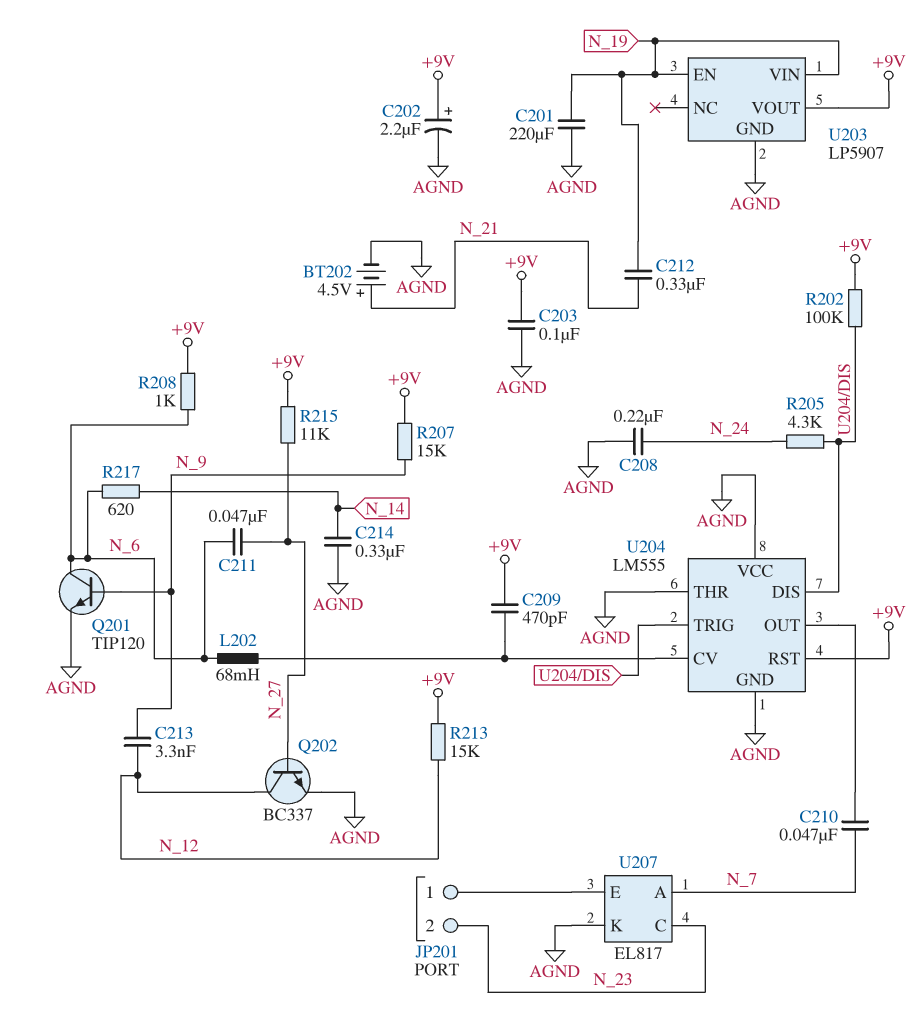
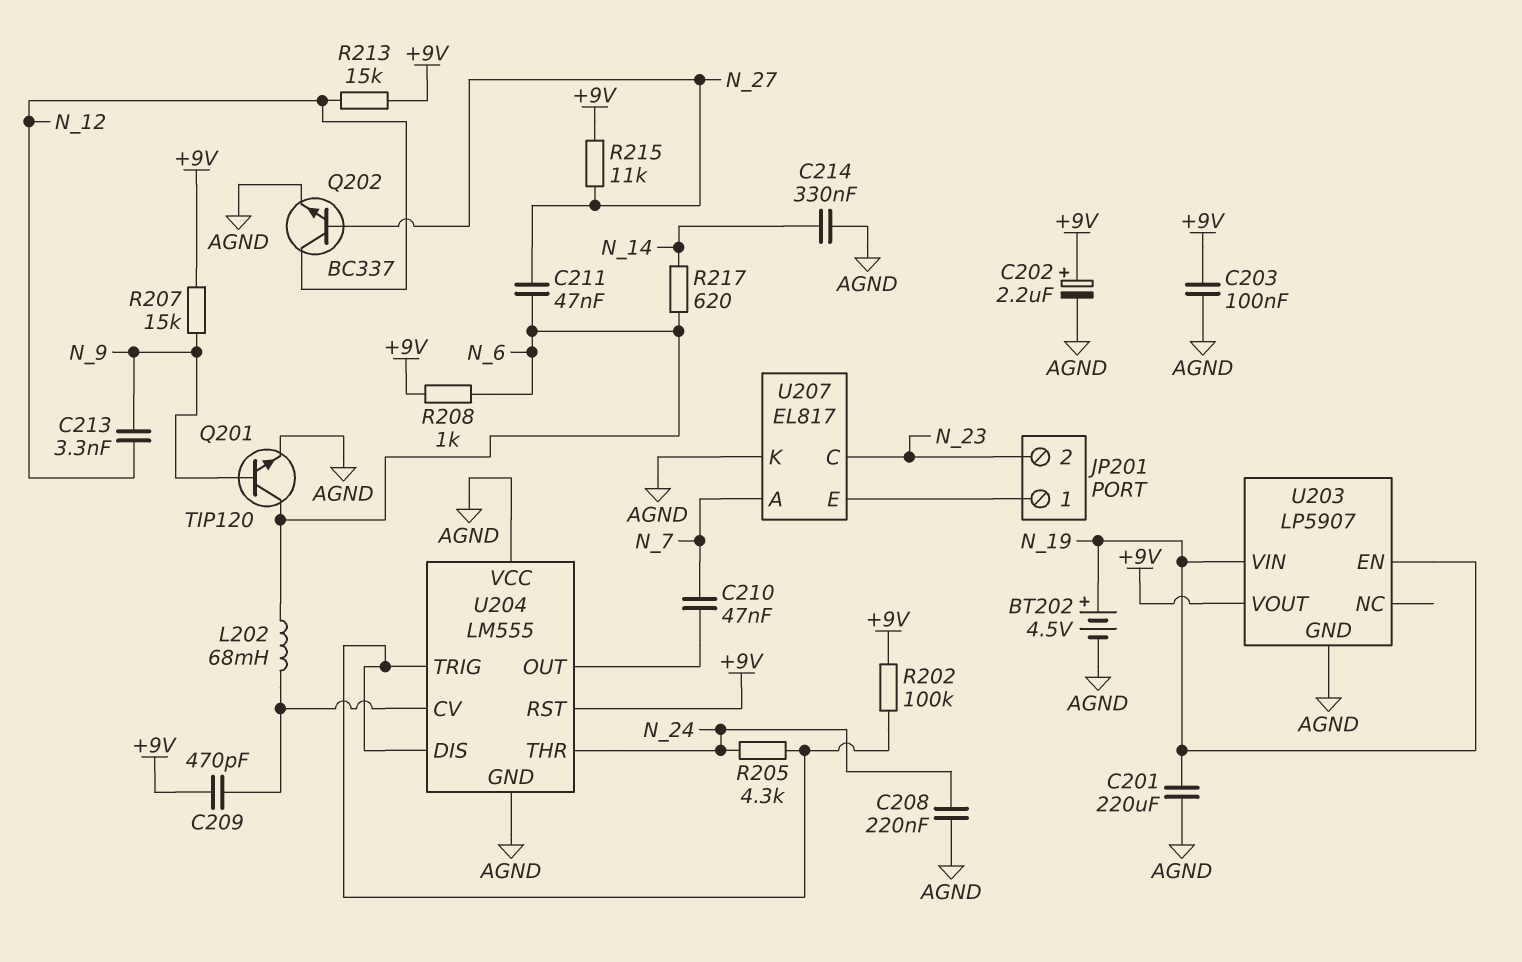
BT202: 4.5V (plus N_21, minus AGND) -> 4.5V (plus N_19, minus AGND)
C212: 330nF (N_19, N_21) -> none
U204 pin THR: AGND -> N_24

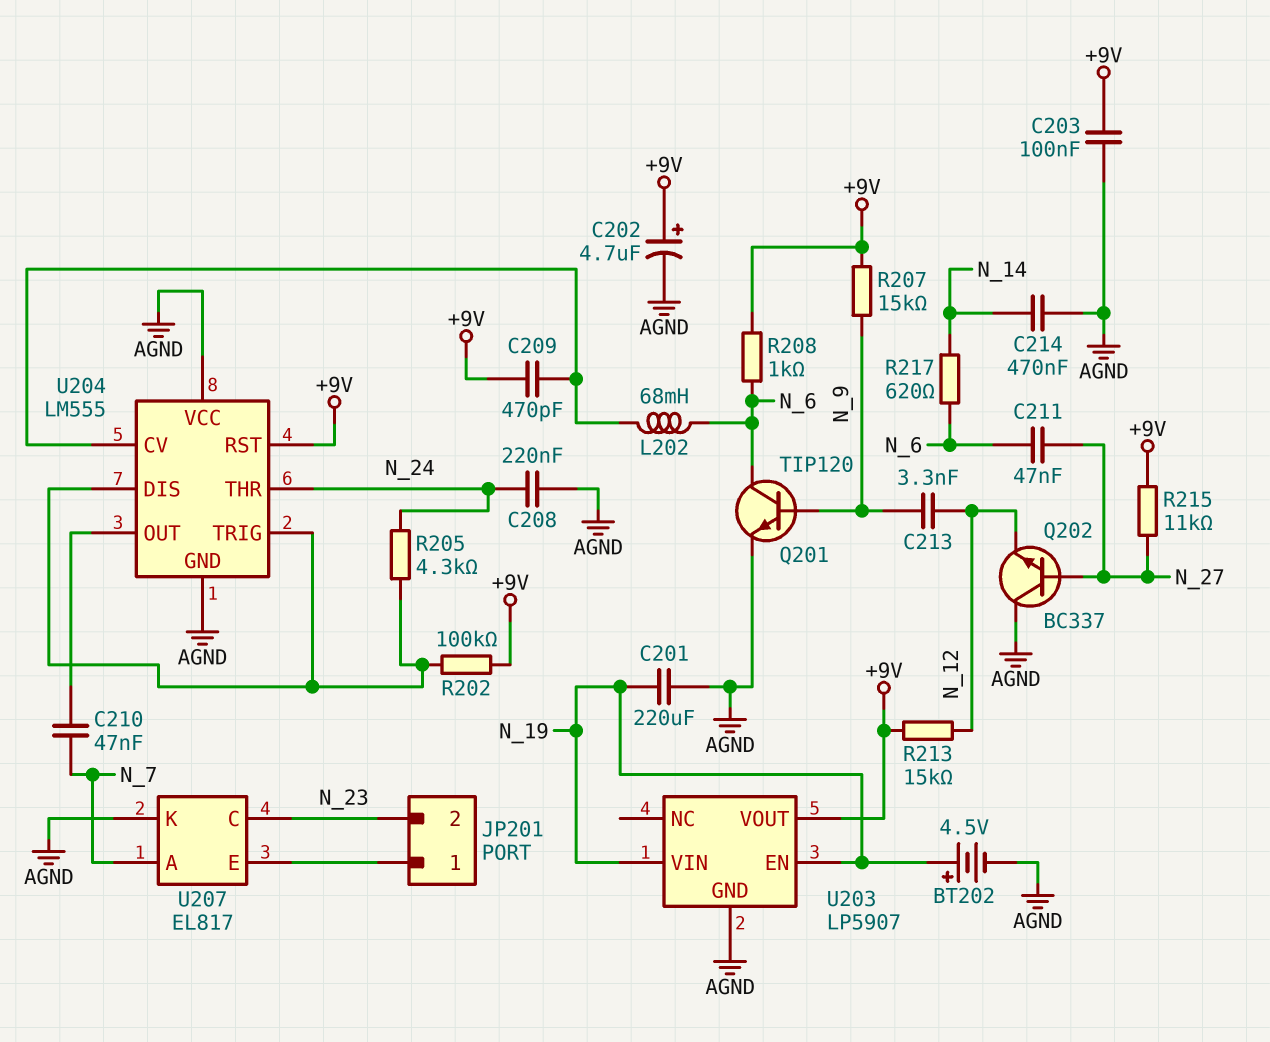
C202: 2.2uF (plus +9V, minus AGND) -> 4.7uF (plus +9V, minus AGND)
C214: 330nF (AGND, N_14) -> 470nF (AGND, N_14)
Q202: NPN BC337 (B N_27, C N_12, E AGND) -> NPN BC337 (B N_27, C AGND, E N_12)

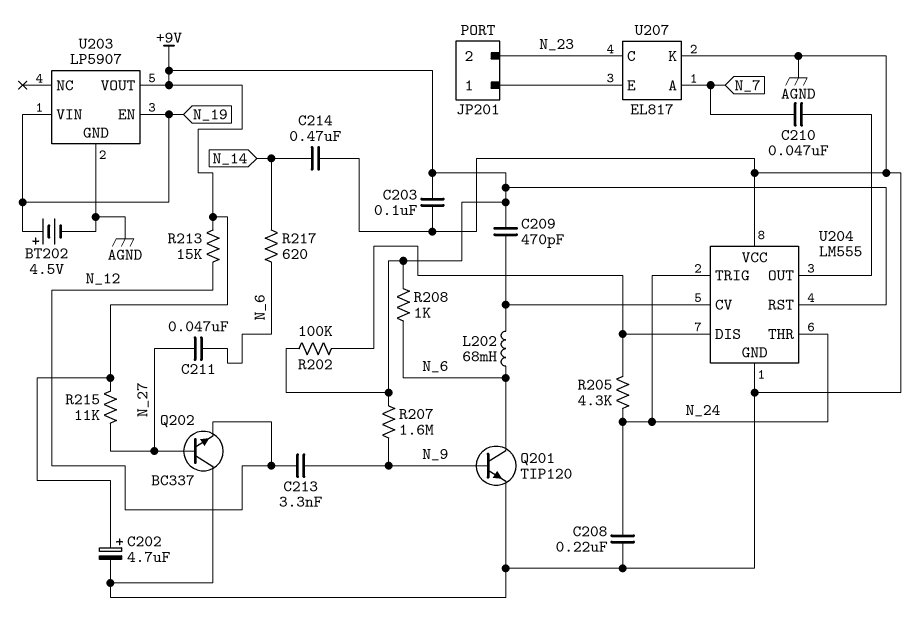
C201: 220uF (AGND, N_19) -> none
R207: 15k (+9V, N_9) -> 1.6M (+9V, N_9)
U204 pin TRIG: U204/DIS -> N_24

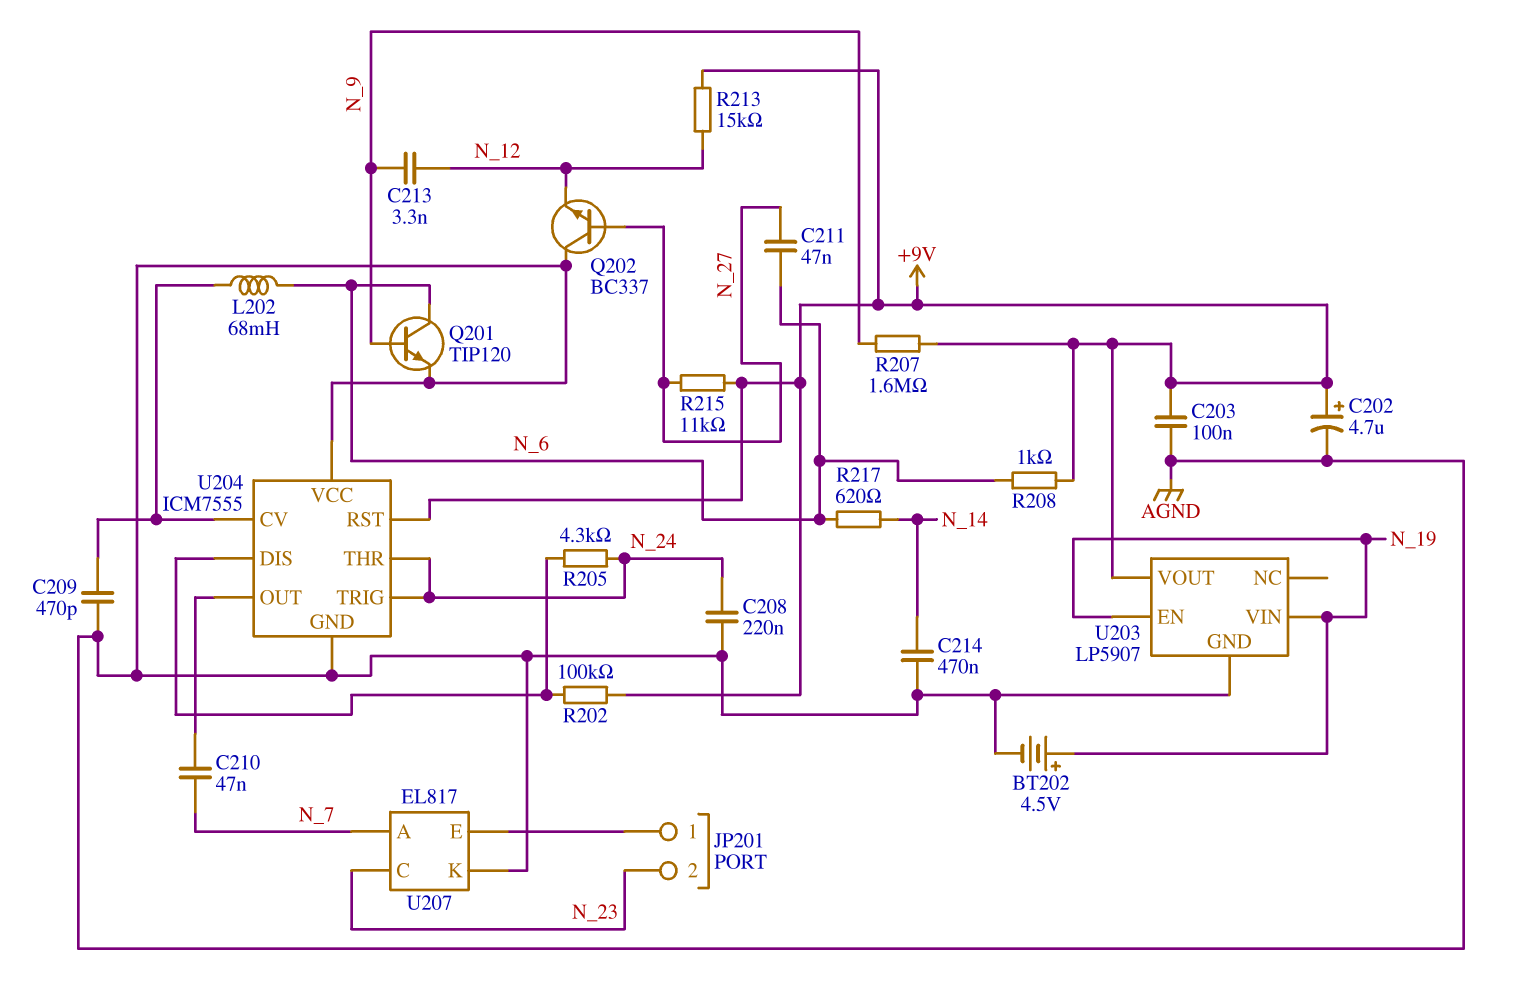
C209: 470pF (+9V, U204/CV) -> 470pF (AGND, U204/CV)
U204: LM555 -> ICM7555

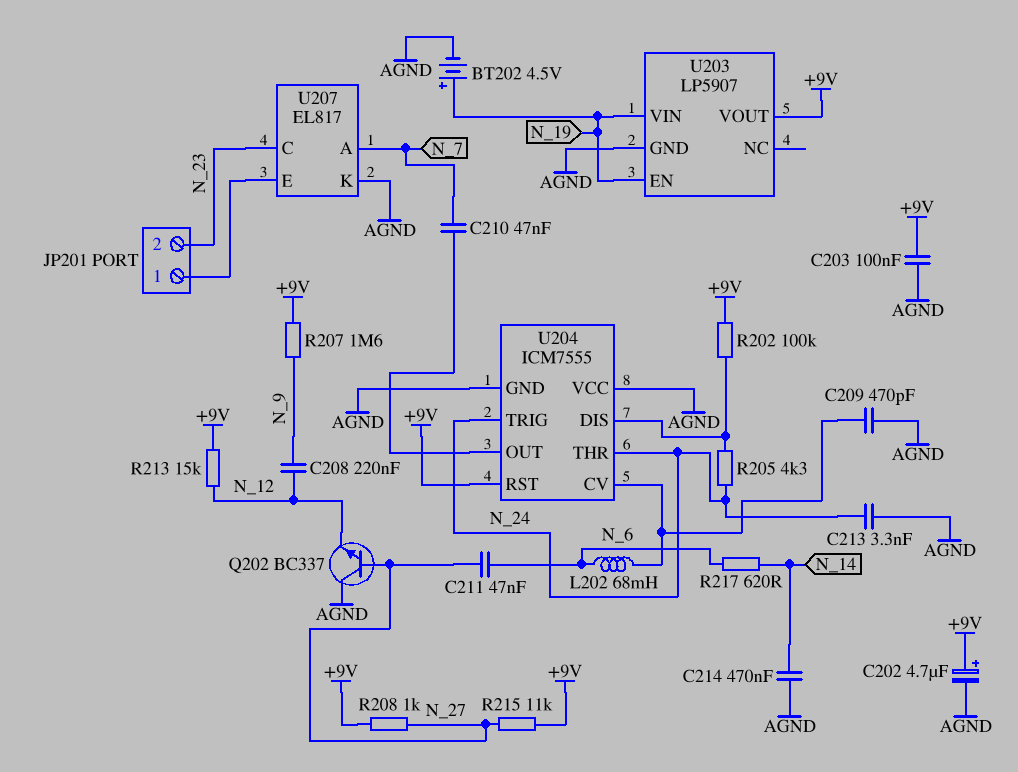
C208: 220nF (AGND, N_24) -> 220nF (N_9, N_12)
C213: 3.3nF (N_9, N_12) -> 3.3nF (AGND, N_24)
Q201: NPN TIP120 (B N_9, C N_6, E AGND) -> none
R208: 1k (+9V, N_6) -> 1k (+9V, N_27)

